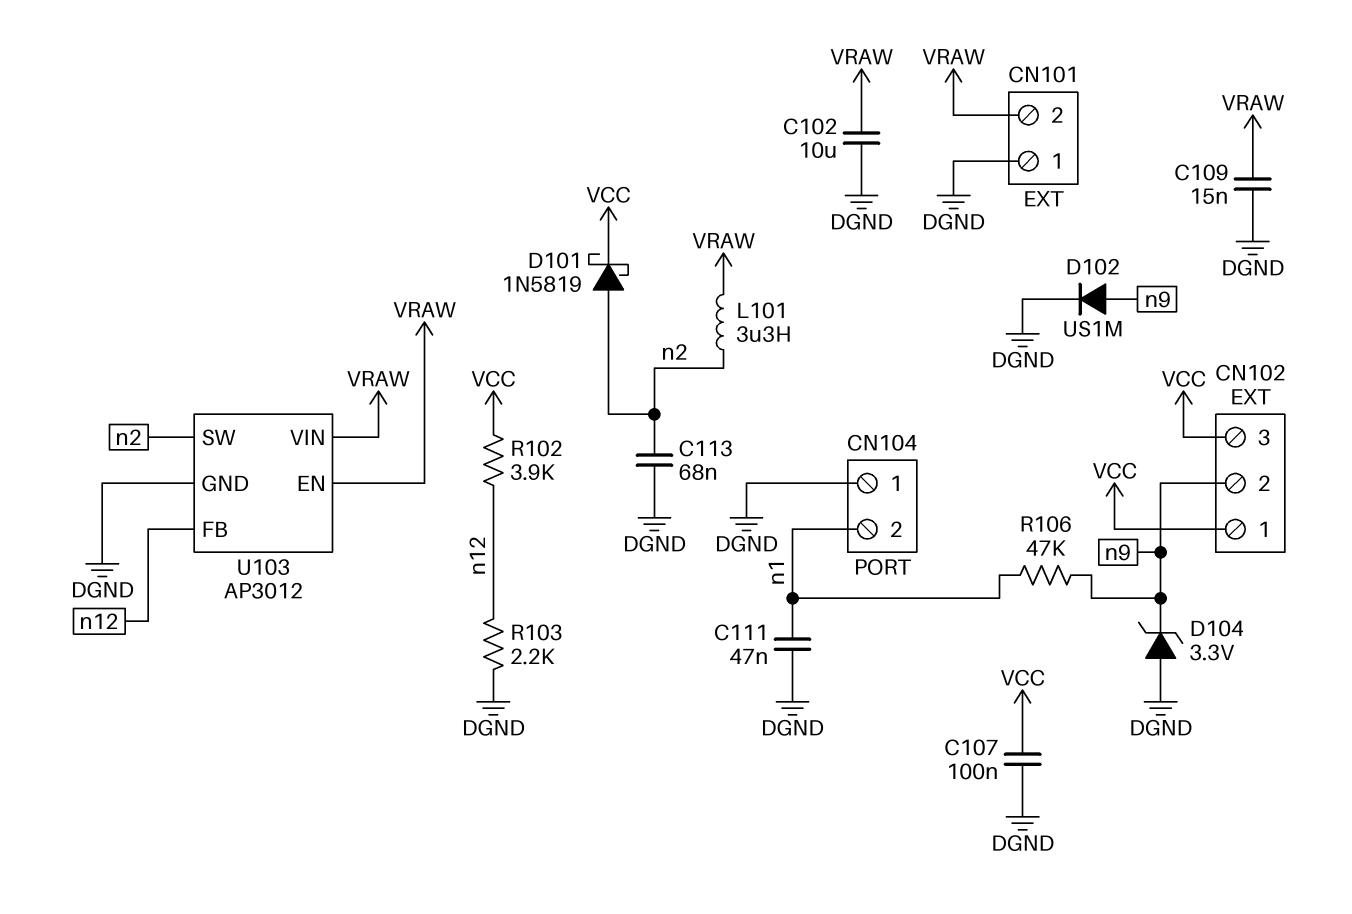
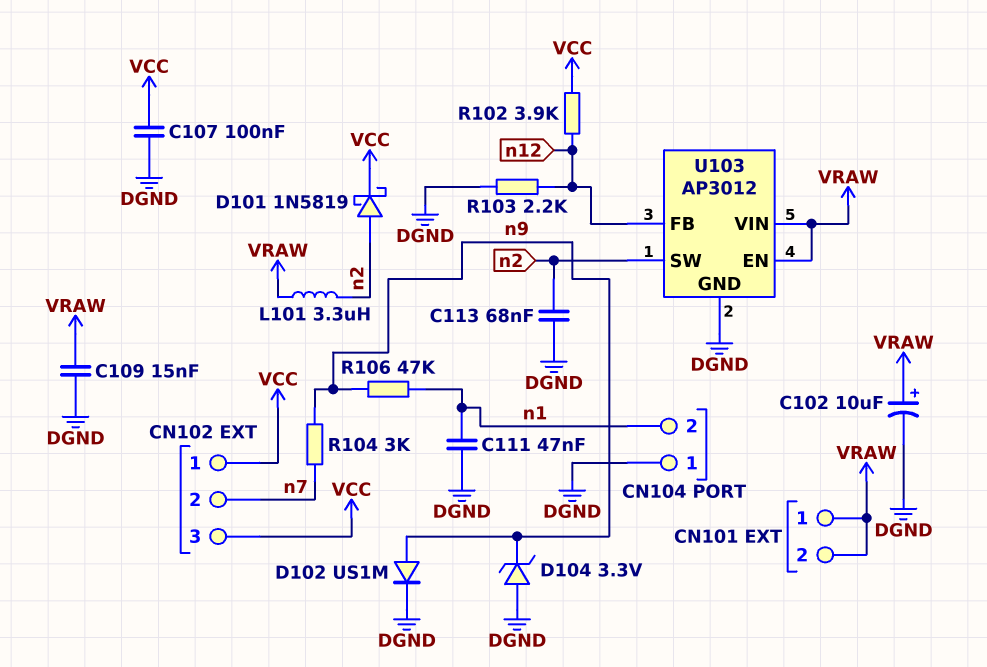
C102: 10uF (DGND, VRAW) -> 10uF (plus VRAW, minus DGND)
CN101 pin 1: DGND -> VRAW
CN102 pin 2: n9 -> n7
R104: none -> 3k (n7, n9)

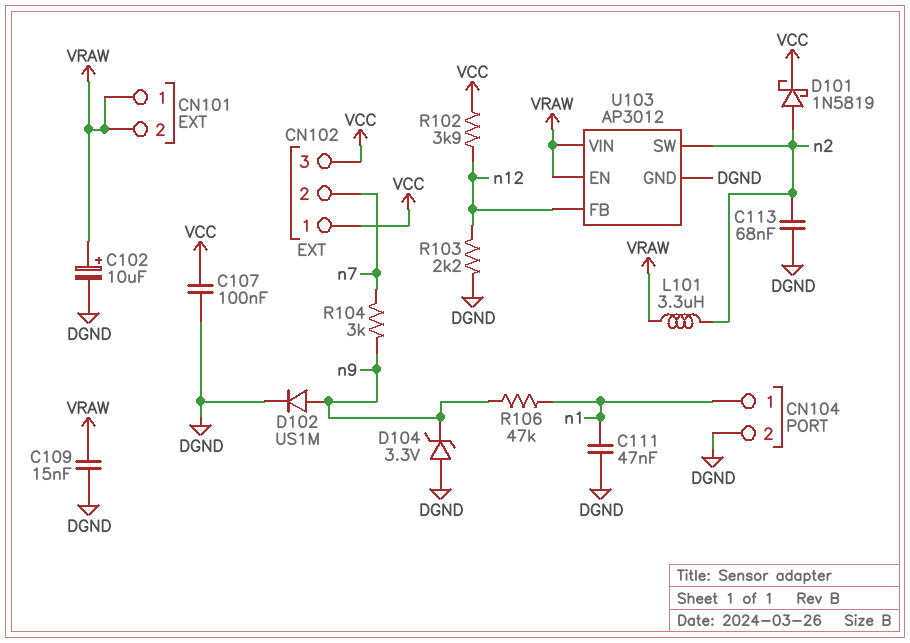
CN104 pin 1: DGND -> n1
CN104 pin 2: n1 -> DGND

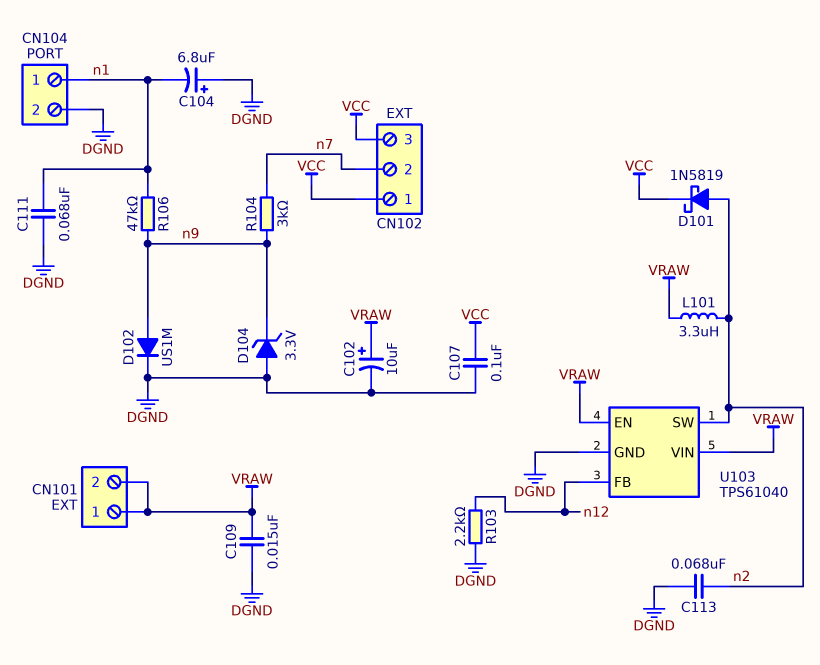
C104: none -> 6.8uF (plus DGND, minus n1)
C111: 47nF (DGND, n1) -> 68nF (DGND, n1)
R102: 3.9k (VCC, n12) -> none
U103: AP3012 -> TPS61040

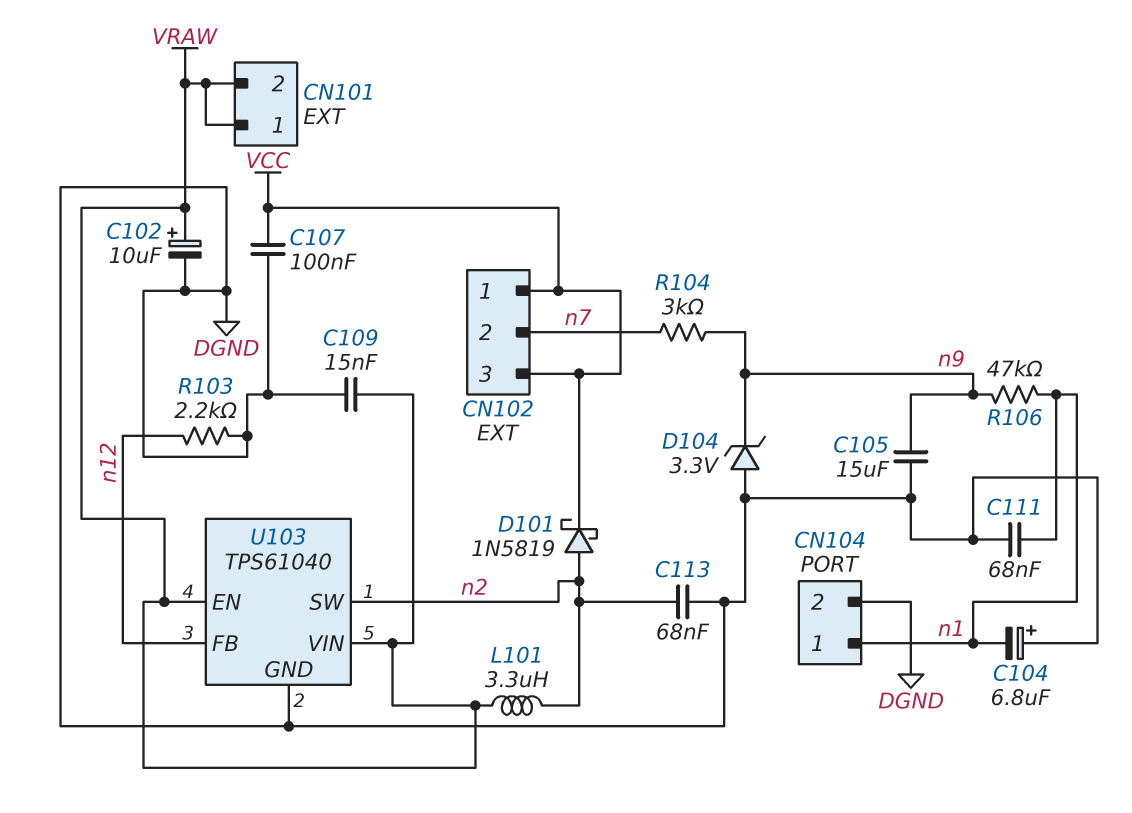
C105: none -> 15uF (DGND, n9)
D102: diode US1M (A n9, K DGND) -> none

